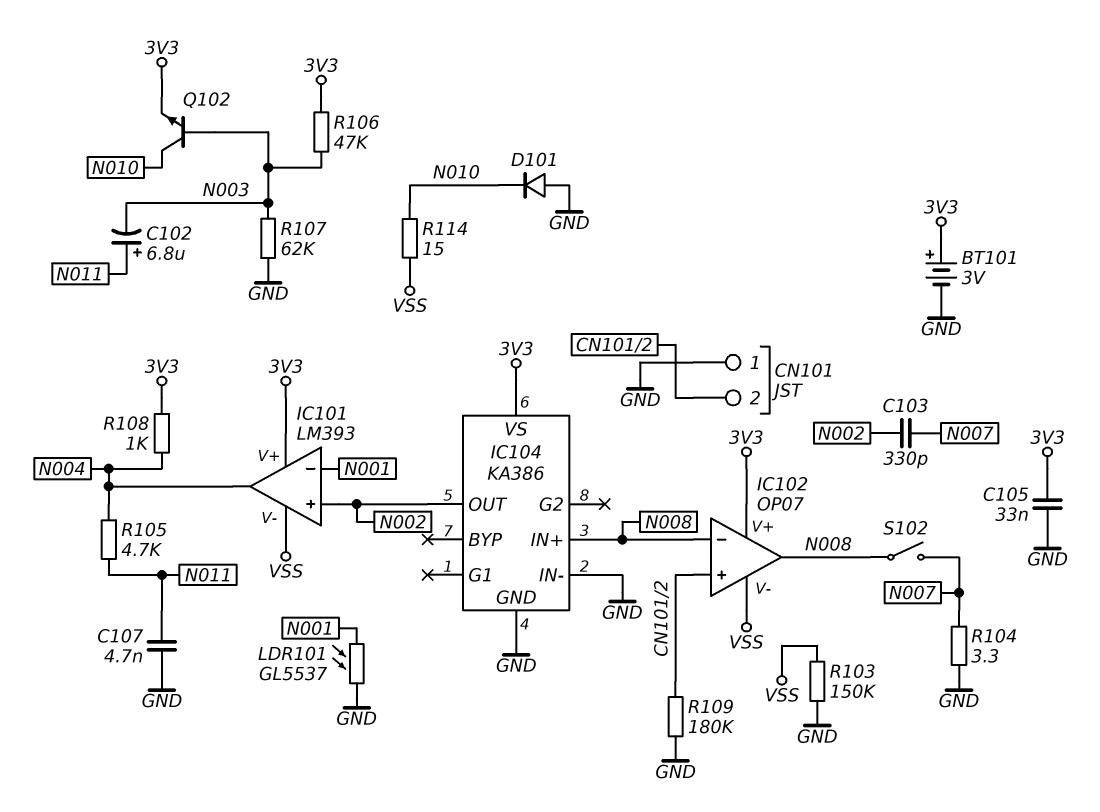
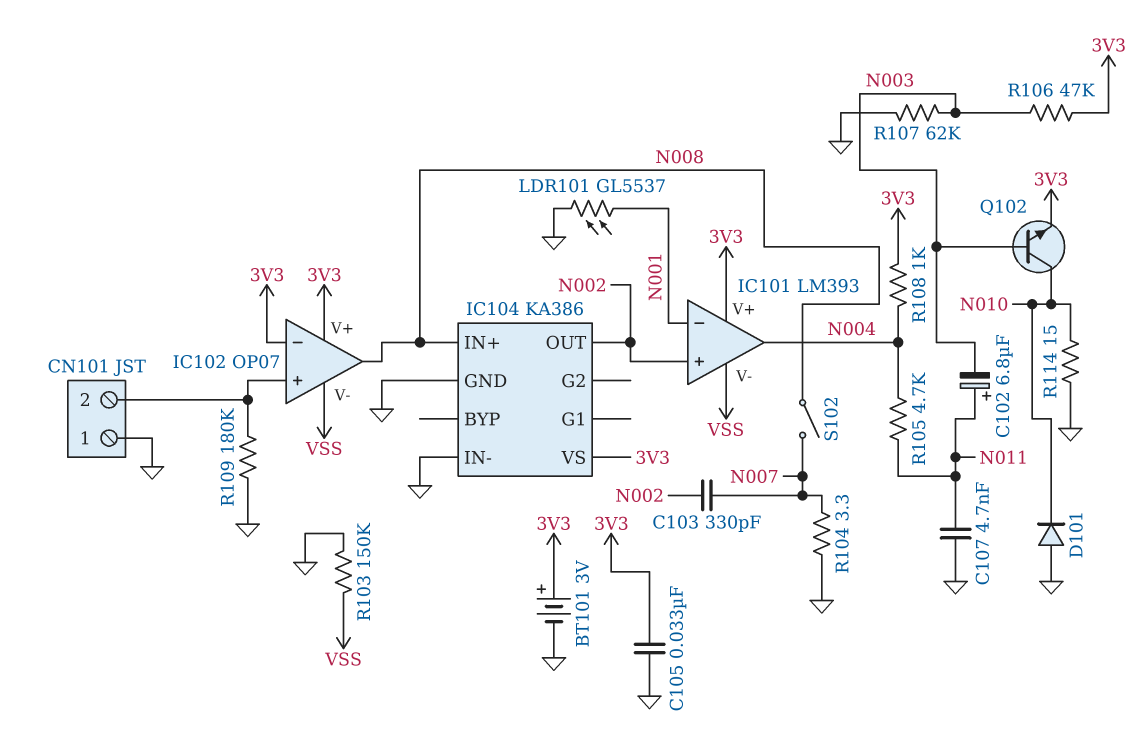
IC102 pin in-: N008 -> 3V3
R114: 15 (N010, VSS) -> 15 (GND, N010)

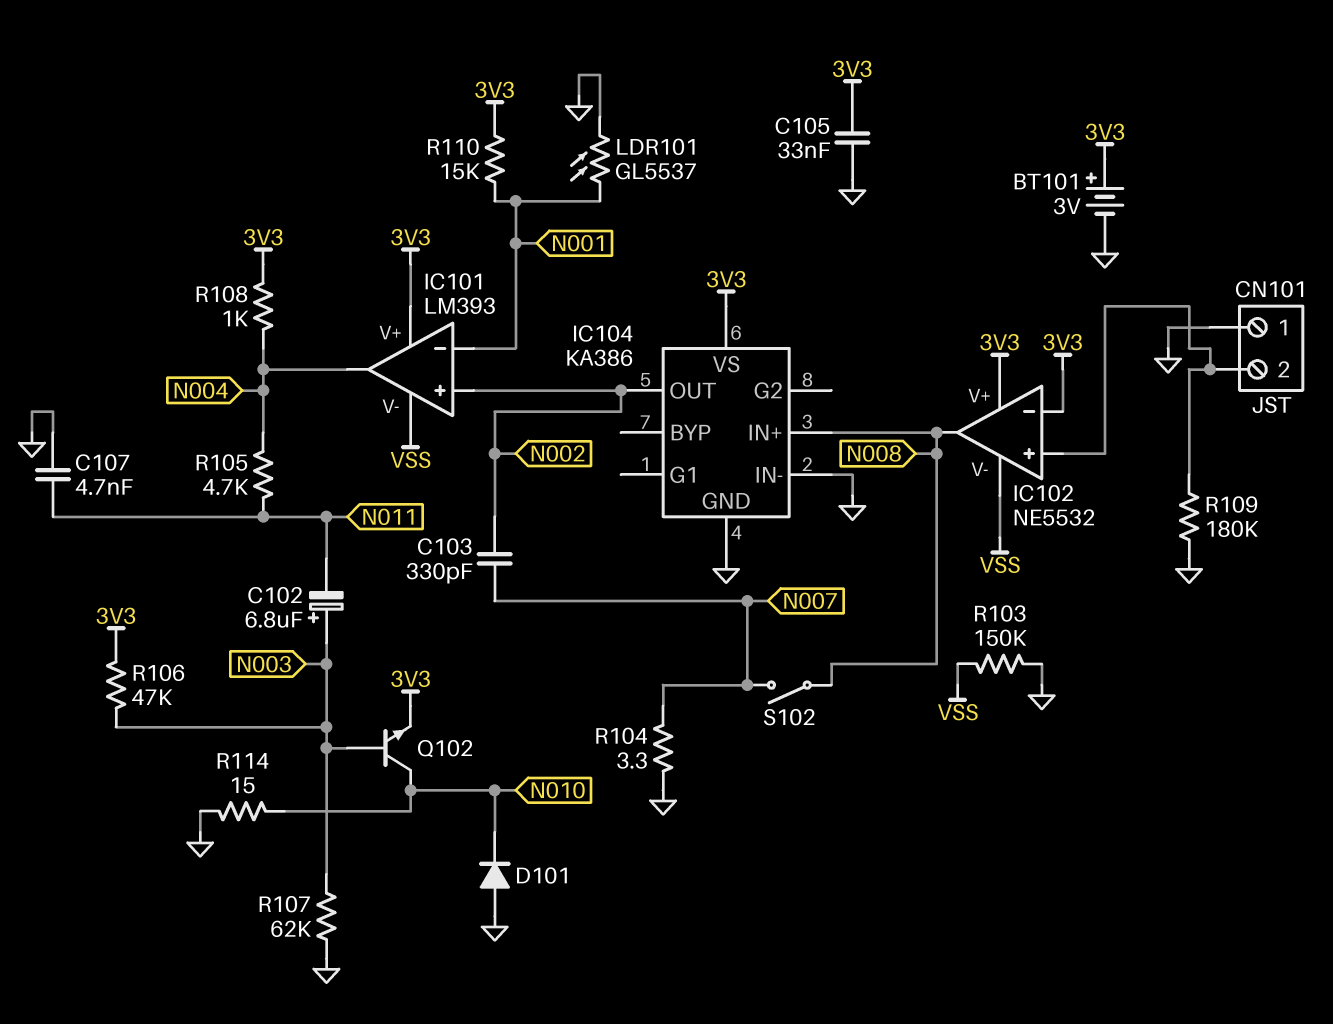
C102: 6.8uF (plus N011, minus N003) -> 6.8uF (plus N003, minus N011)
IC102: OP07 -> NE5532
R110: none -> 15k (3V3, N001)

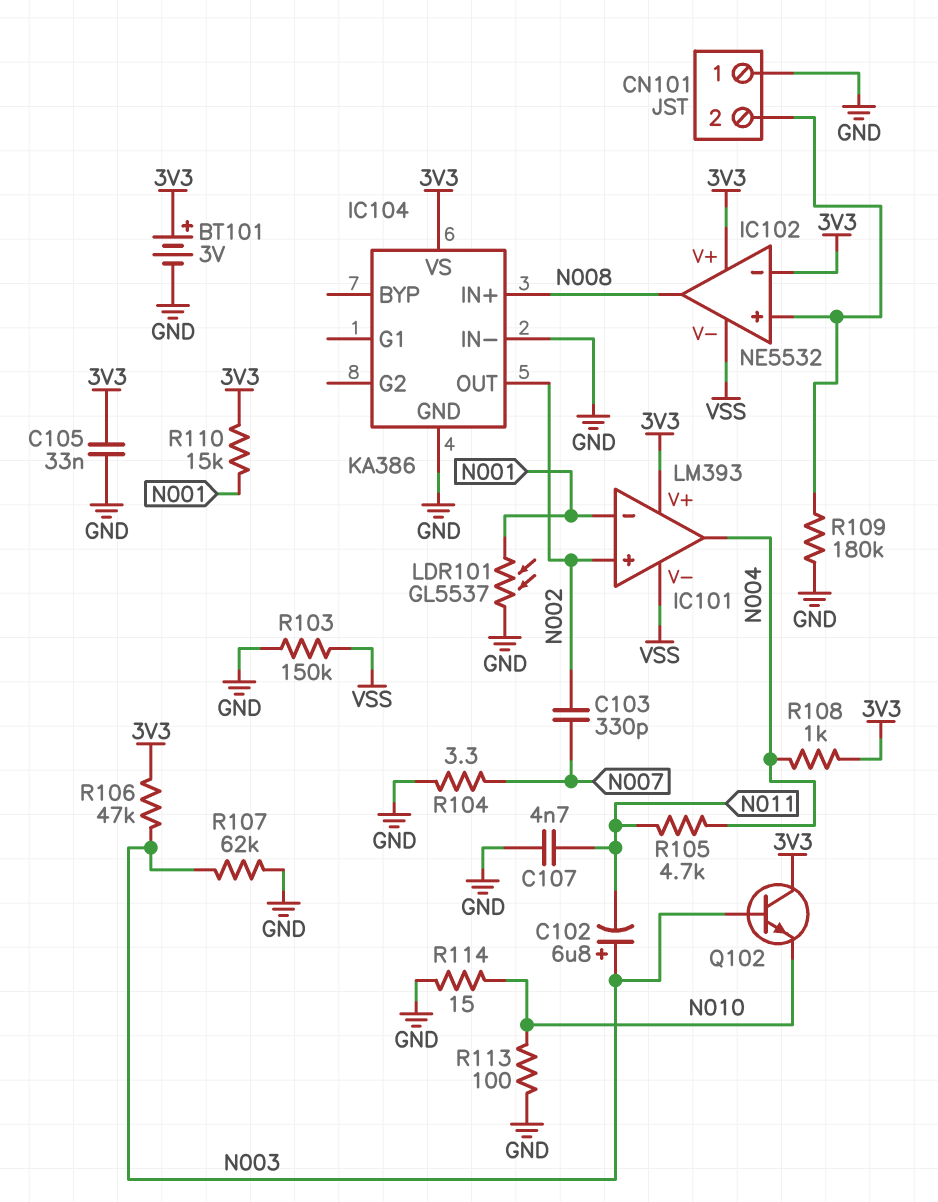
D101: diode (A GND, K N010) -> none
Q102: NPN (B N003, C N010, E 3V3) -> NPN (B N003, C 3V3, E N010)
R113: none -> 100 (GND, N010)
S102: switch (N007, N008) -> none

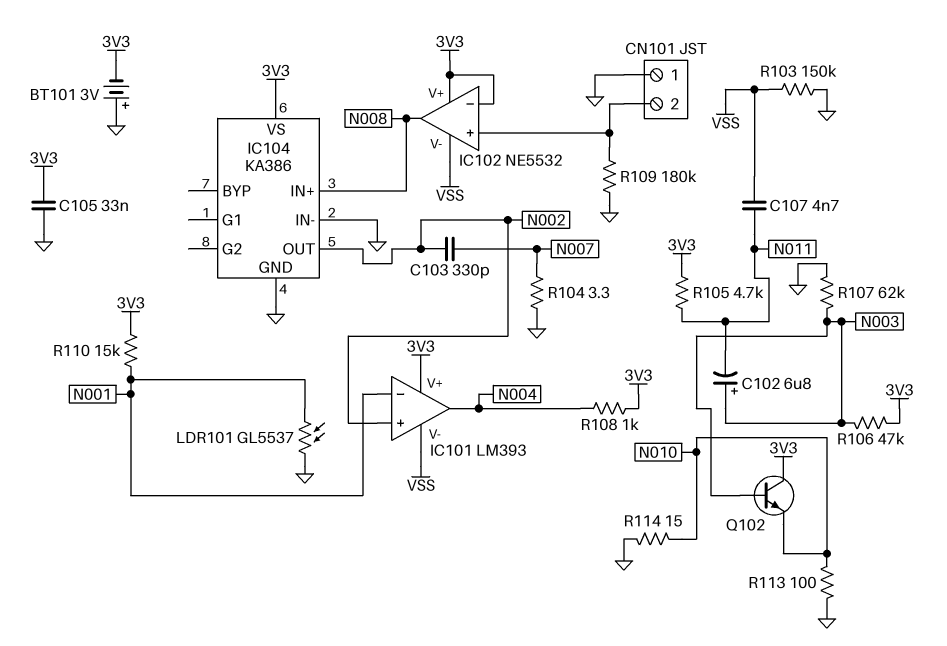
BT101: 3V (plus 3V3, minus GND) -> 3V (plus GND, minus 3V3)
C107: 4.7nF (GND, N011) -> 4.7nF (N011, VSS)
R105: 4.7k (N004, N011) -> 4.7k (3V3, N011)

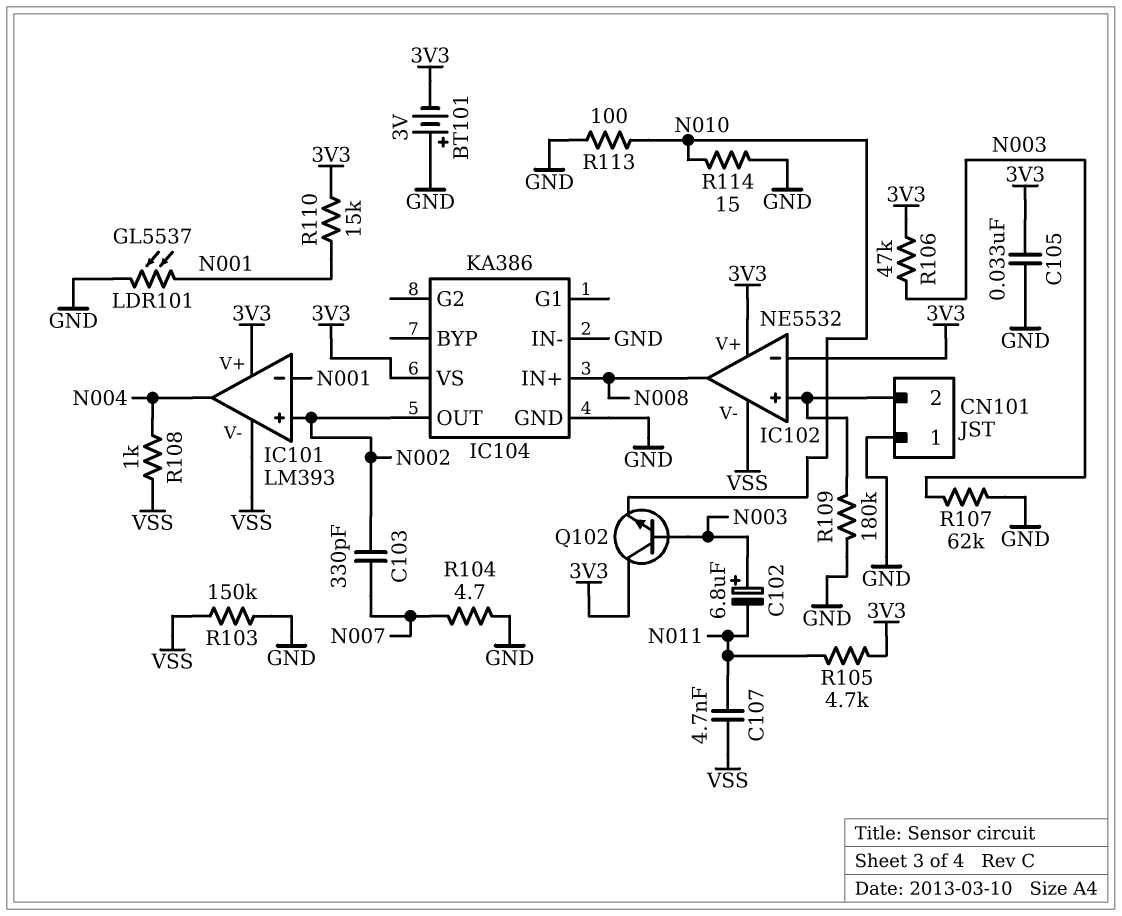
R104: 3.3 (GND, N007) -> 4.7 (GND, N007)
R108: 1k (3V3, N004) -> 1k (N004, VSS)

